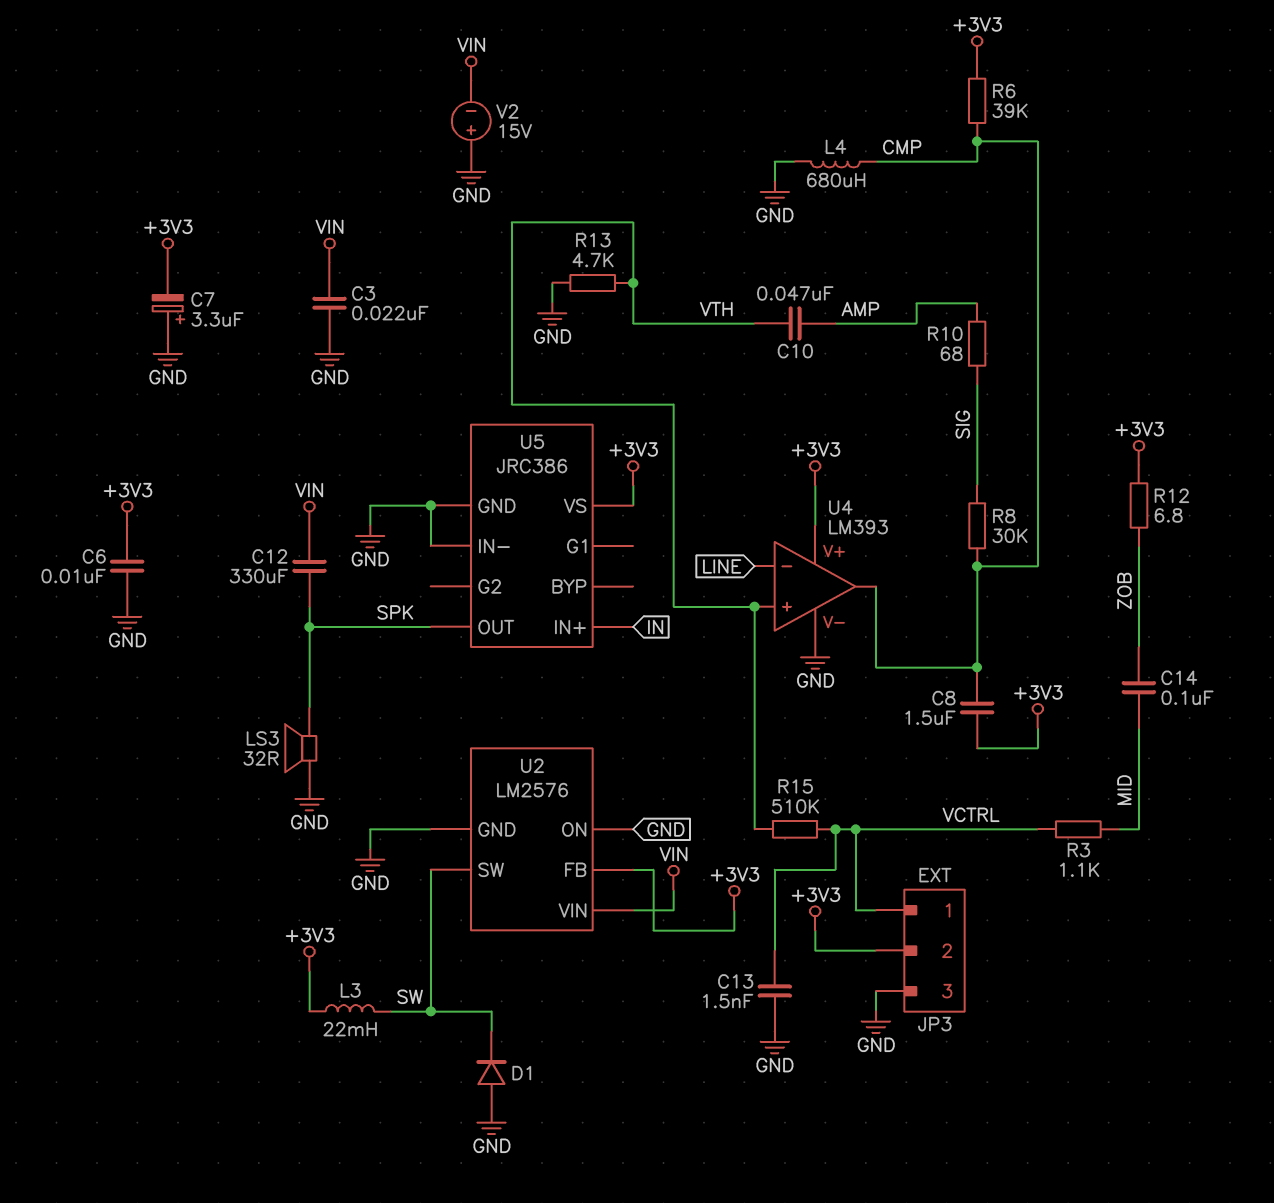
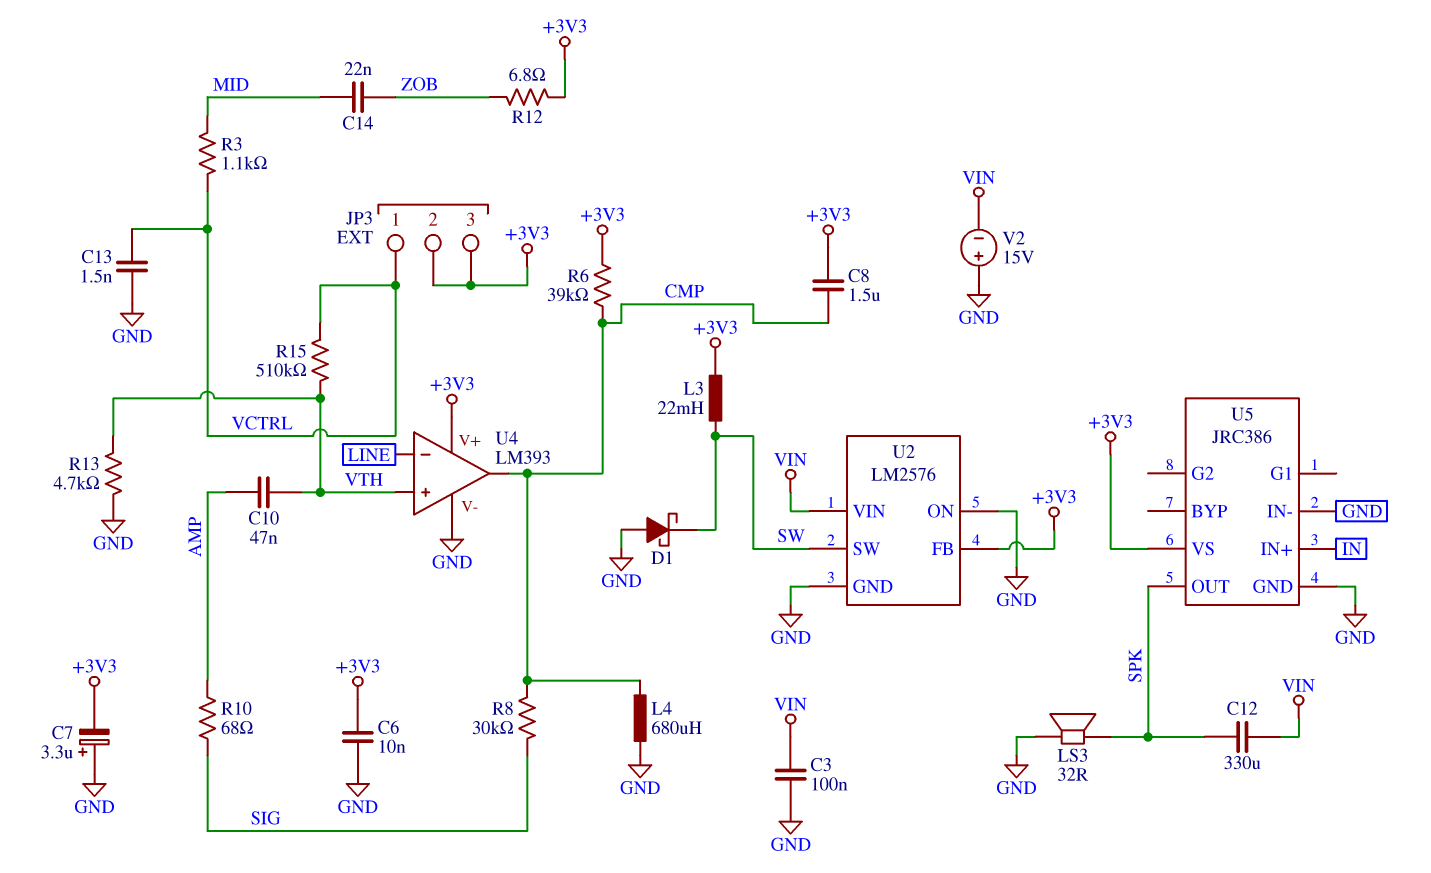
C3: 22nF (GND, VIN) -> 100nF (GND, VIN)
C14: 100nF (MID, ZOB) -> 22nF (MID, ZOB)
D1: diode (A GND, K SW) -> schottky (A GND, K SW)
JP3 pin 3: GND -> +3V3

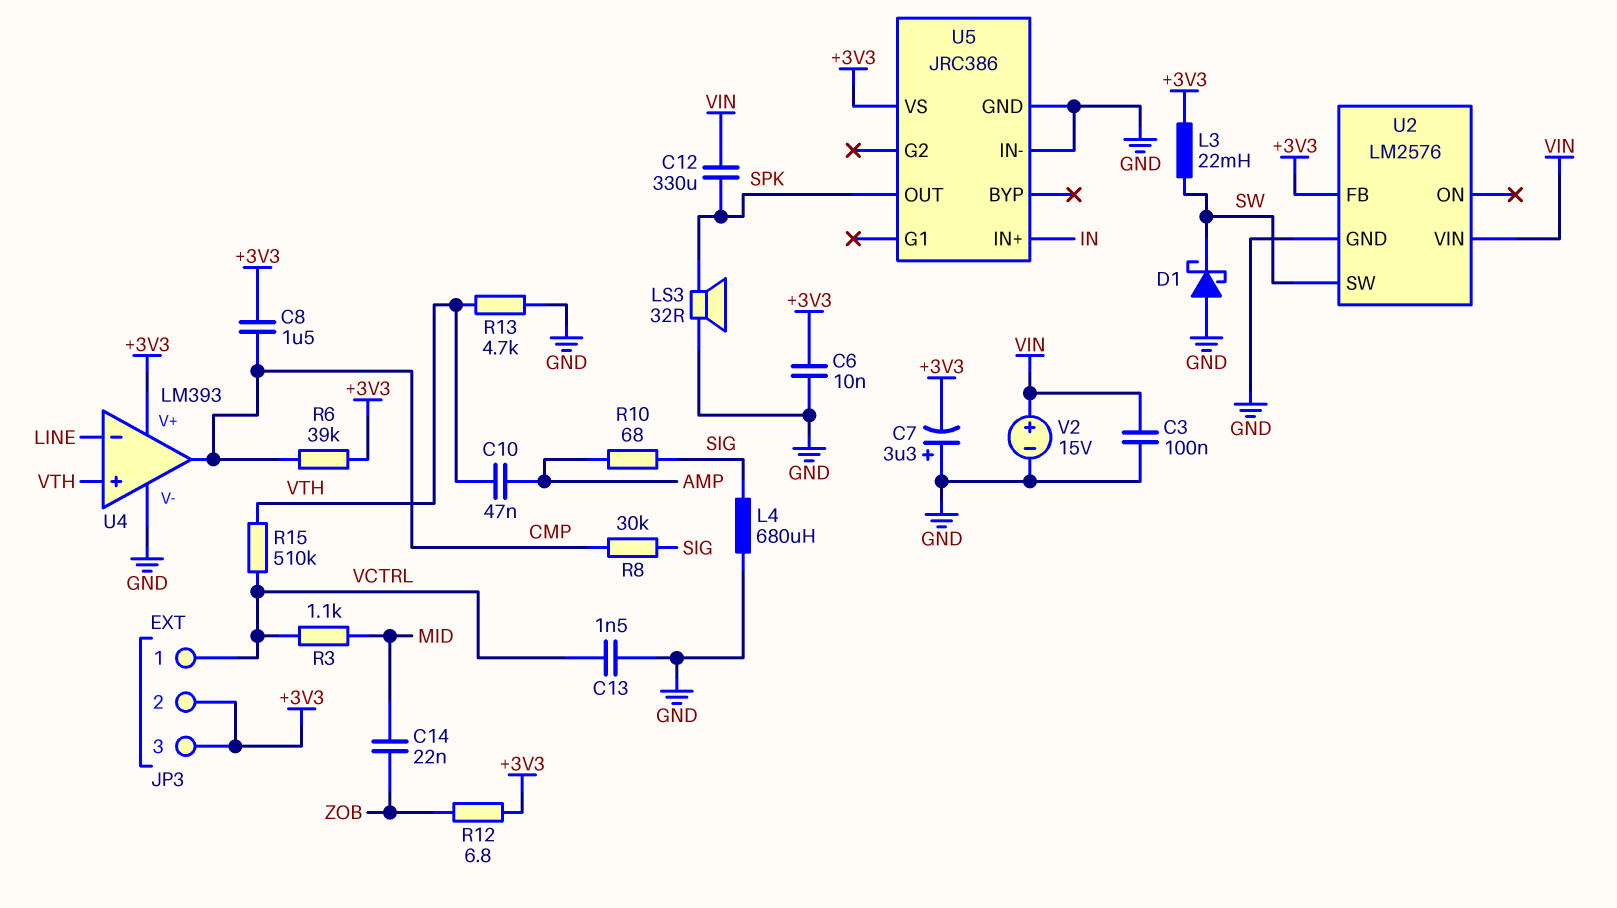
L4: 680uH (CMP, GND) -> 680uH (GND, SIG)
U2 pin ON: GND -> none
V2: 15V (plus GND, minus VIN) -> 15V (plus VIN, minus GND)

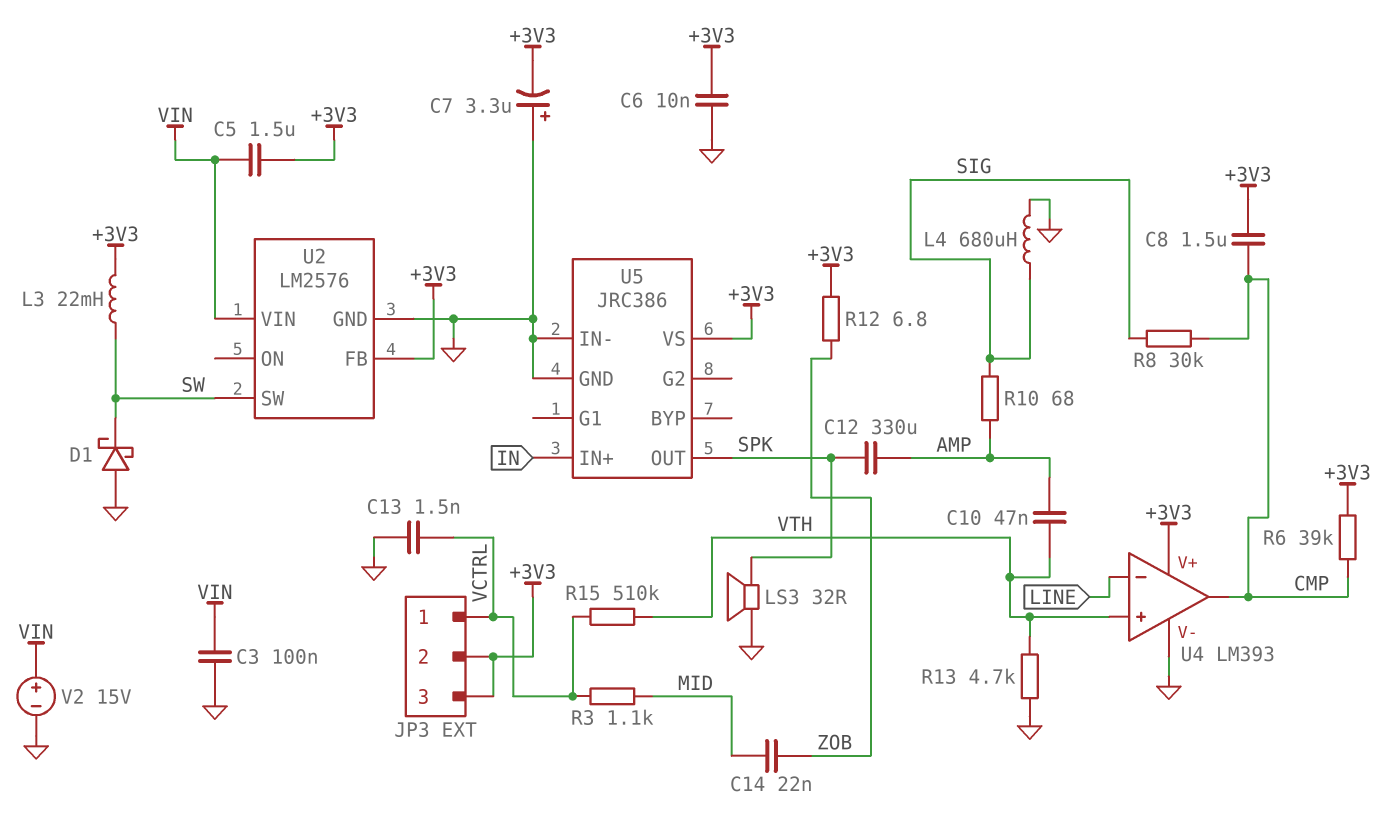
C5: none -> 1.5uF (+3V3, VIN)
C12: 330uF (SPK, VIN) -> 330uF (AMP, SPK)

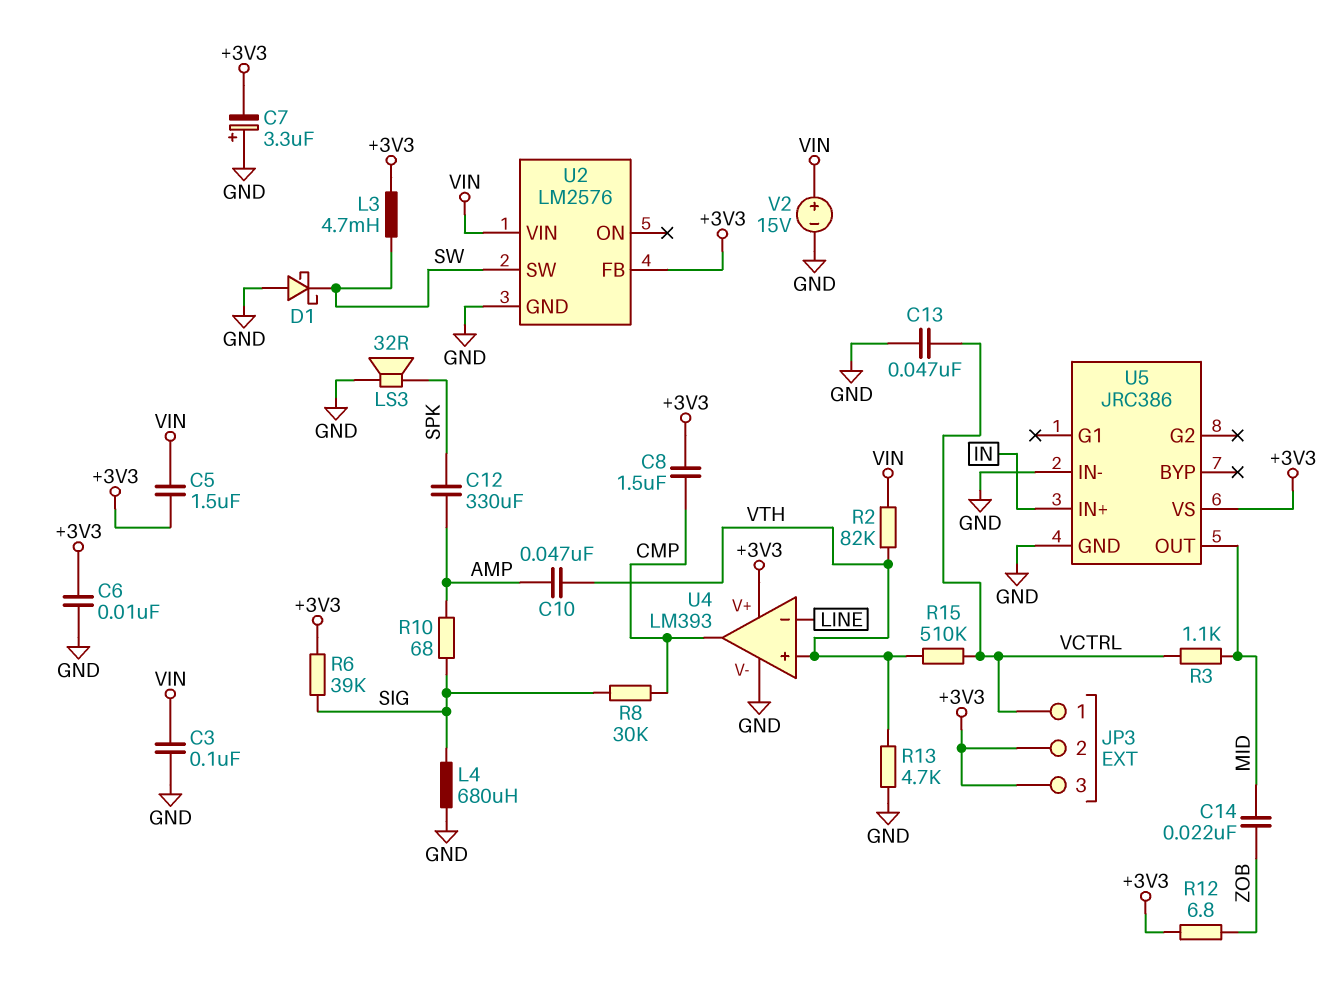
C13: 1.5nF (GND, VCTRL) -> 47nF (GND, VCTRL)
L3: 22mH (+3V3, SW) -> 4.7mH (+3V3, SW)
R2: none -> 82k (VIN, VTH)
R6: 39k (+3V3, CMP) -> 39k (+3V3, SIG)
U5 pin OUT: SPK -> MID

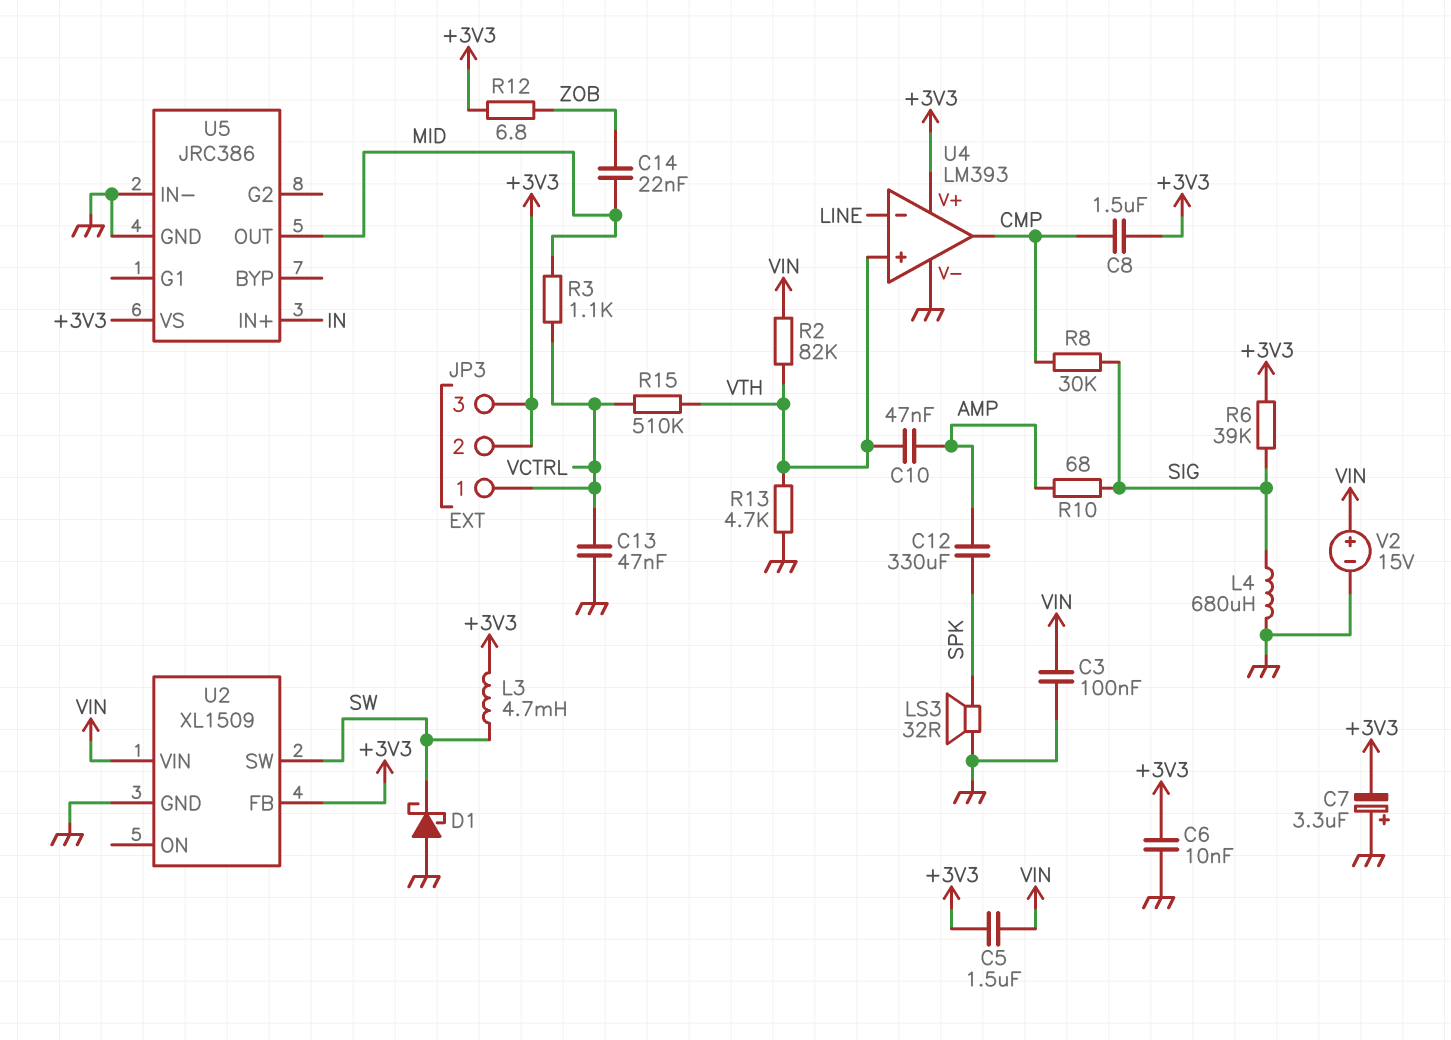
U2: LM2576 -> XL1509

